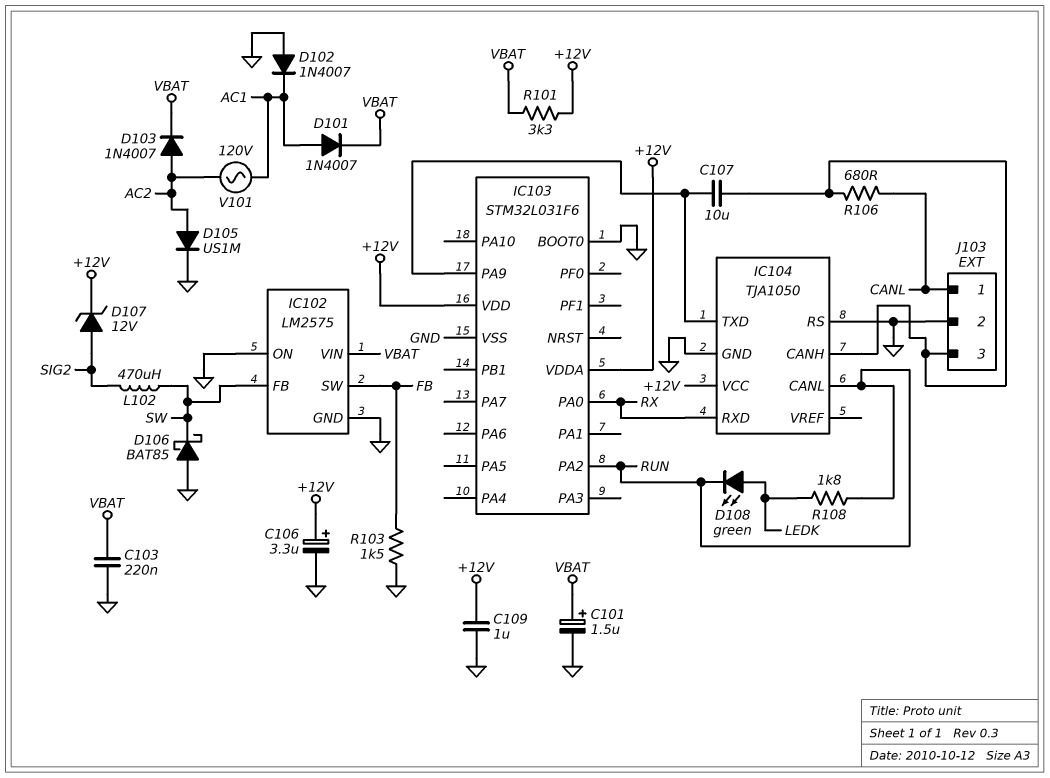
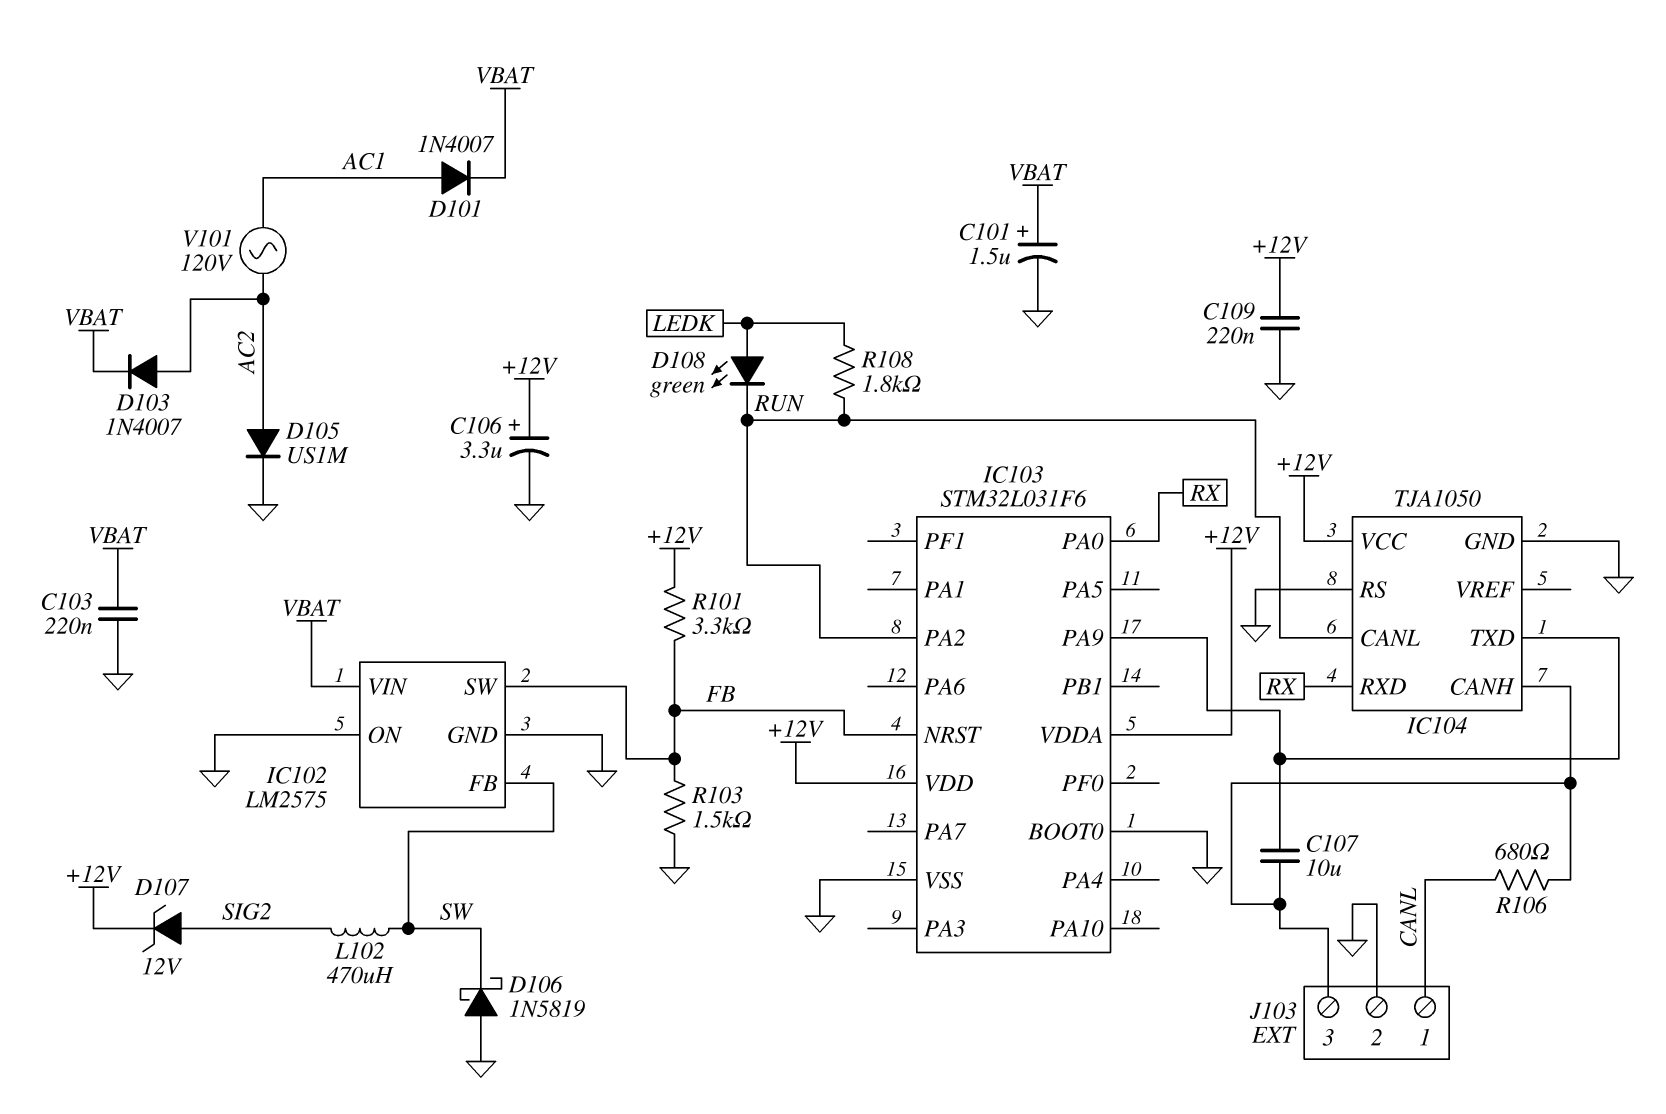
C109: 1uF (+12V, GND) -> 220nF (+12V, GND)
D102: diode 1N4007 (A GND, K AC1) -> none
D106: schottky BAT85 (A GND, K SW) -> schottky 1N5819 (A GND, K SW)
IC103 pin NRST: none -> FB
R101: 3.3k (+12V, VBAT) -> 3.3k (+12V, FB)

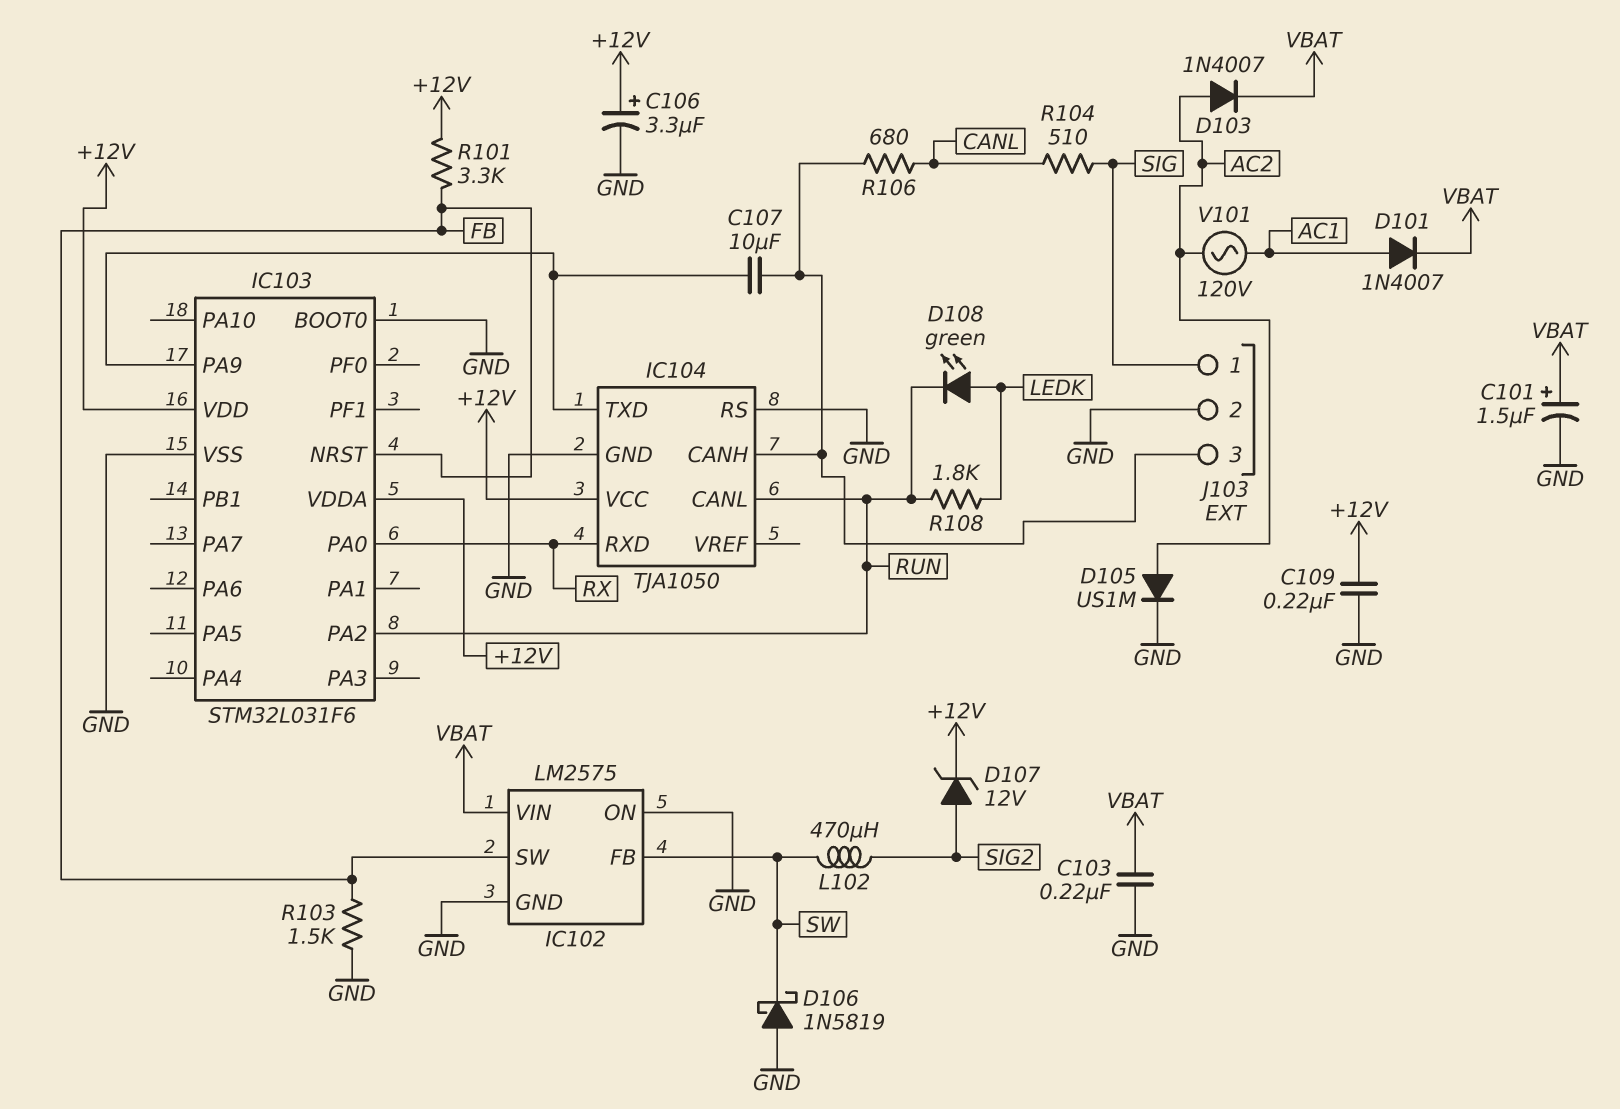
J103 pin 1: CANL -> SIG
R104: none -> 510 (CANL, SIG)

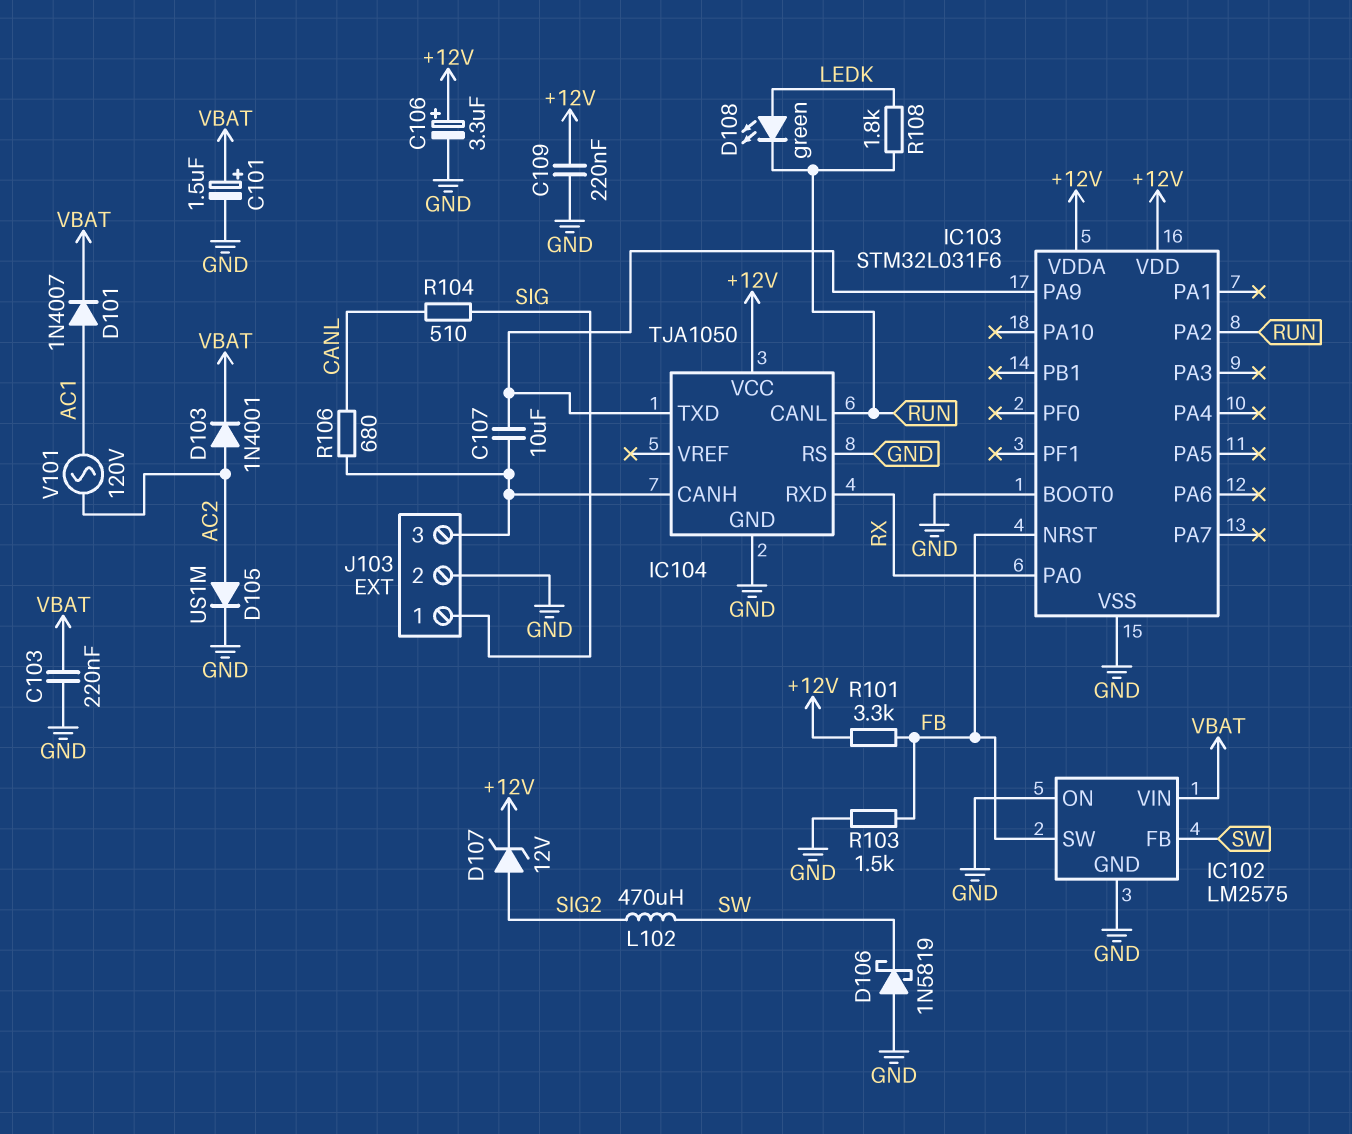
D103: diode 1N4007 (A AC2, K VBAT) -> diode 1N4001 (A AC2, K VBAT)

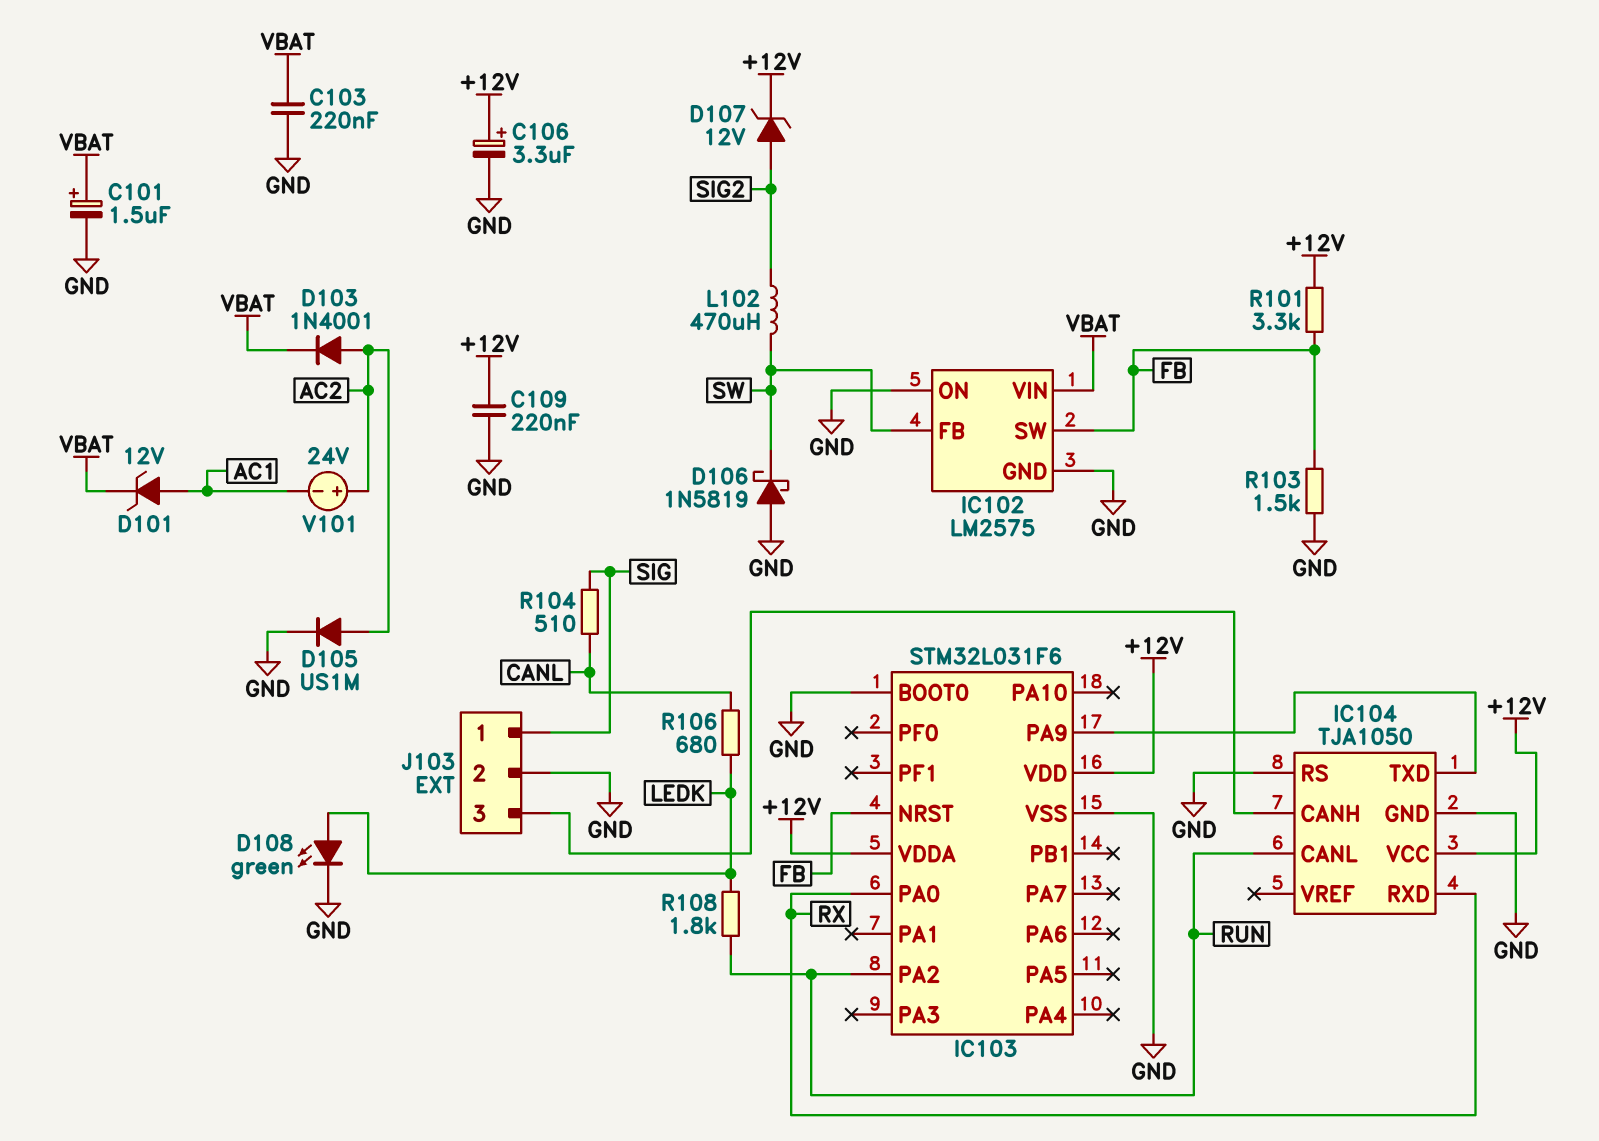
C107: 10uF (IC103/PA9, IC104/CANH) -> none
D101: diode 1N4007 (A AC1, K VBAT) -> zener 12V (A AC1, K VBAT)
D108: LED green (A LEDK, K RUN) -> LED green (A LEDK, K GND)
R106: 680 (CANL, IC104/CANH) -> 680 (CANL, LEDK)
V101: AC 120V (AC1, AC2) -> 24V (plus AC2, minus AC1)

